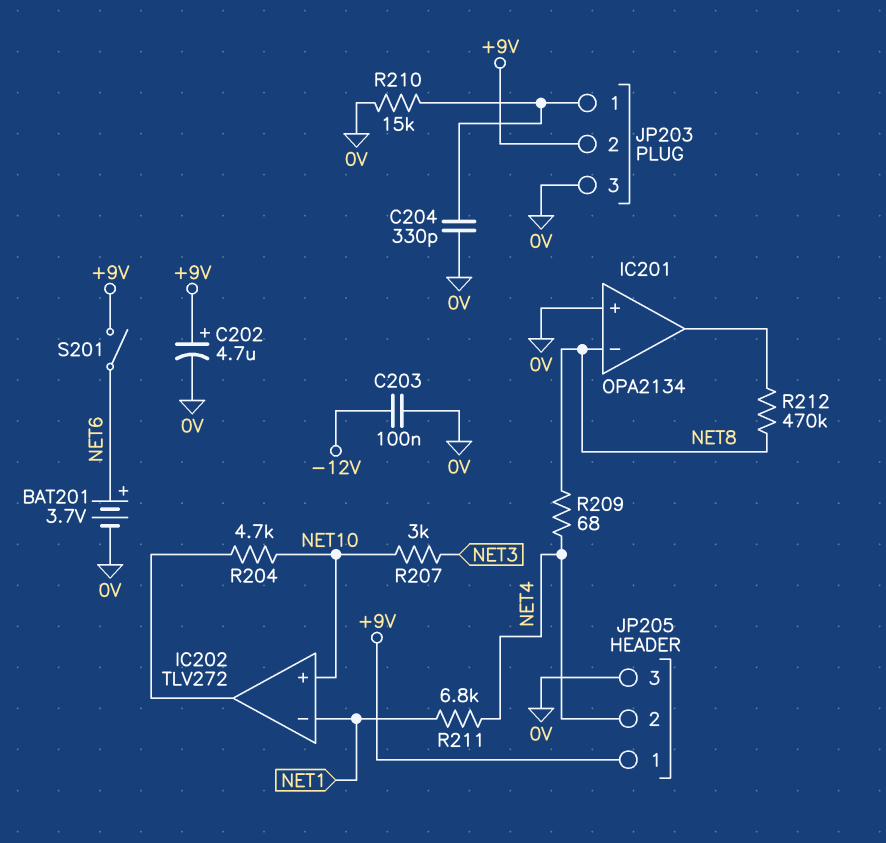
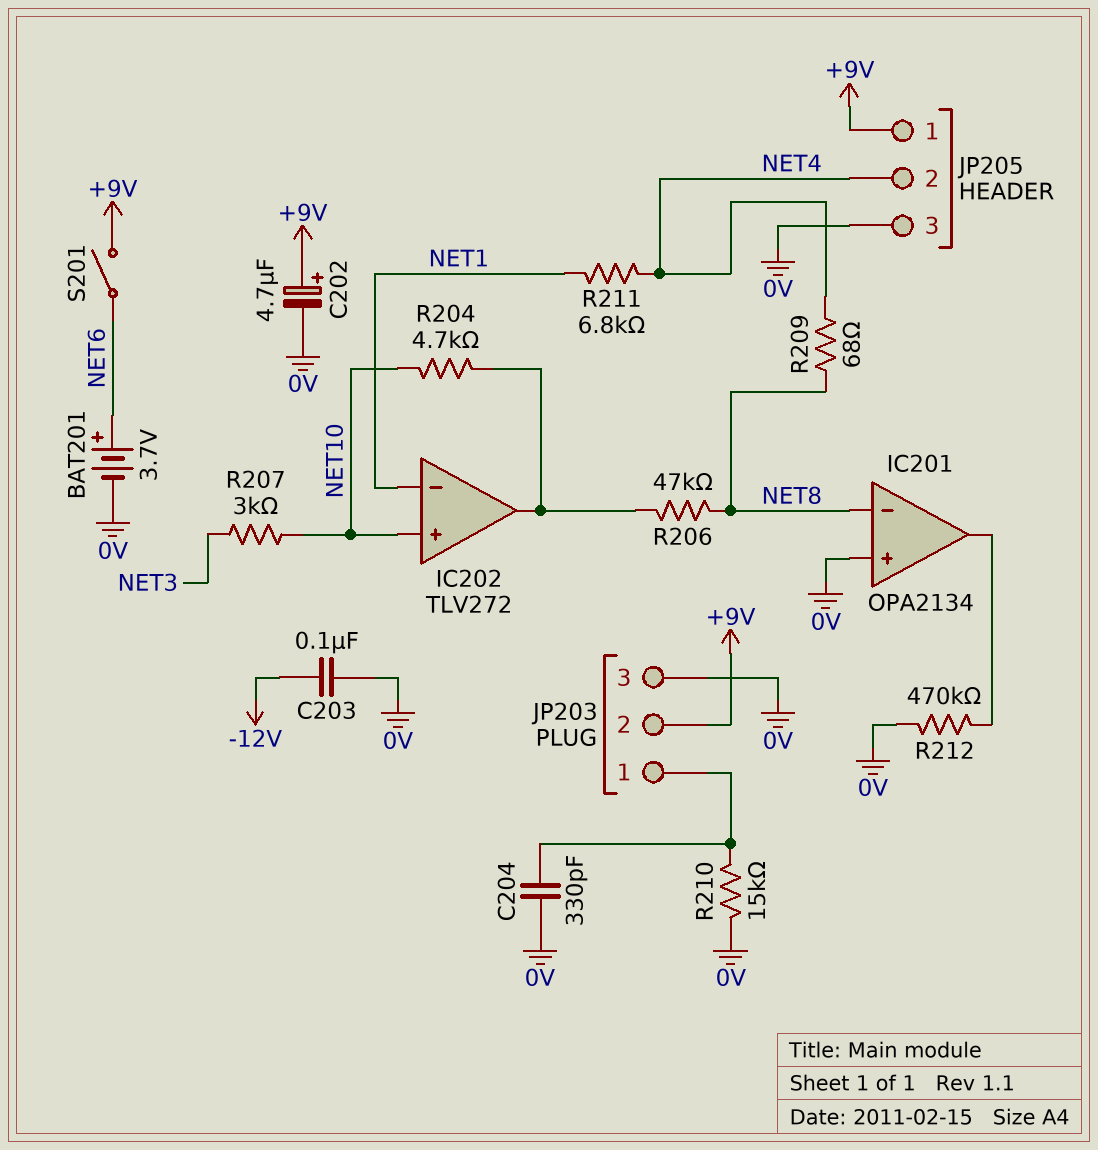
R206: none -> 47k (IC202/out, NET8)
R212: 470k (IC201/out, NET8) -> 470k (0V, IC201/out)

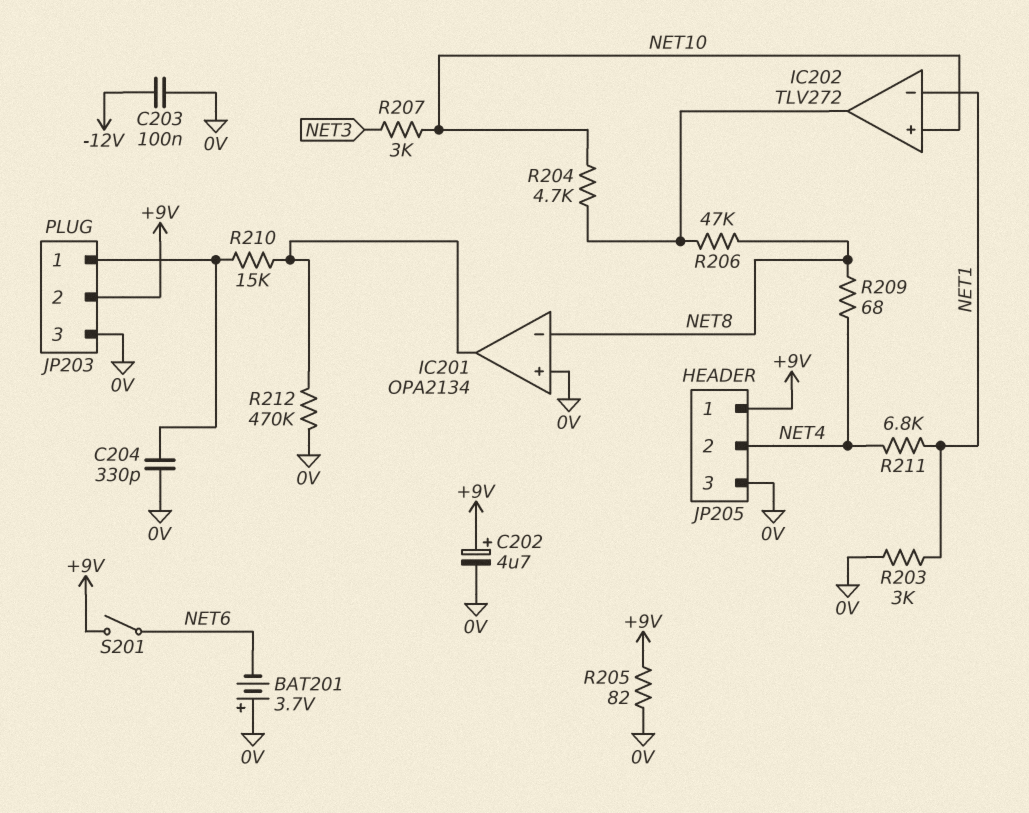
BAT201: 3.7V (plus NET6, minus 0V) -> 3.7V (plus 0V, minus NET6)
R203: none -> 3k (0V, NET1)
R205: none -> 82 (+9V, 0V)
R210: 15k (0V, JP203/1) -> 15k (IC201/out, JP203/1)

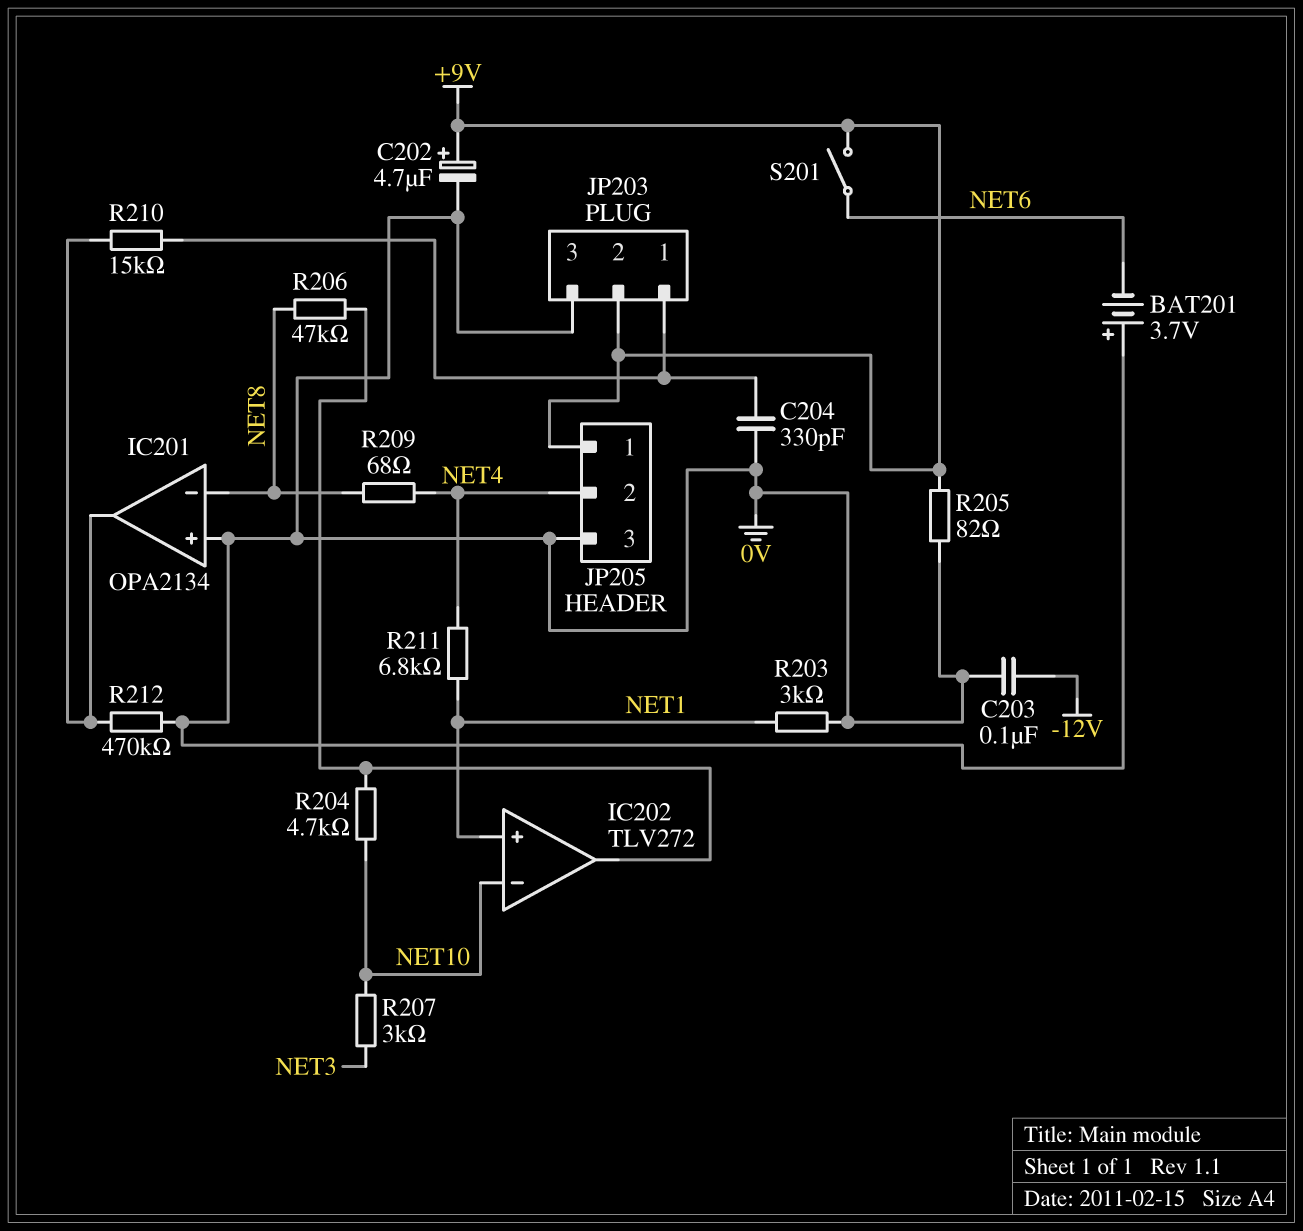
IC202 pin in+: NET10 -> NET1
IC202 pin in-: NET1 -> NET10

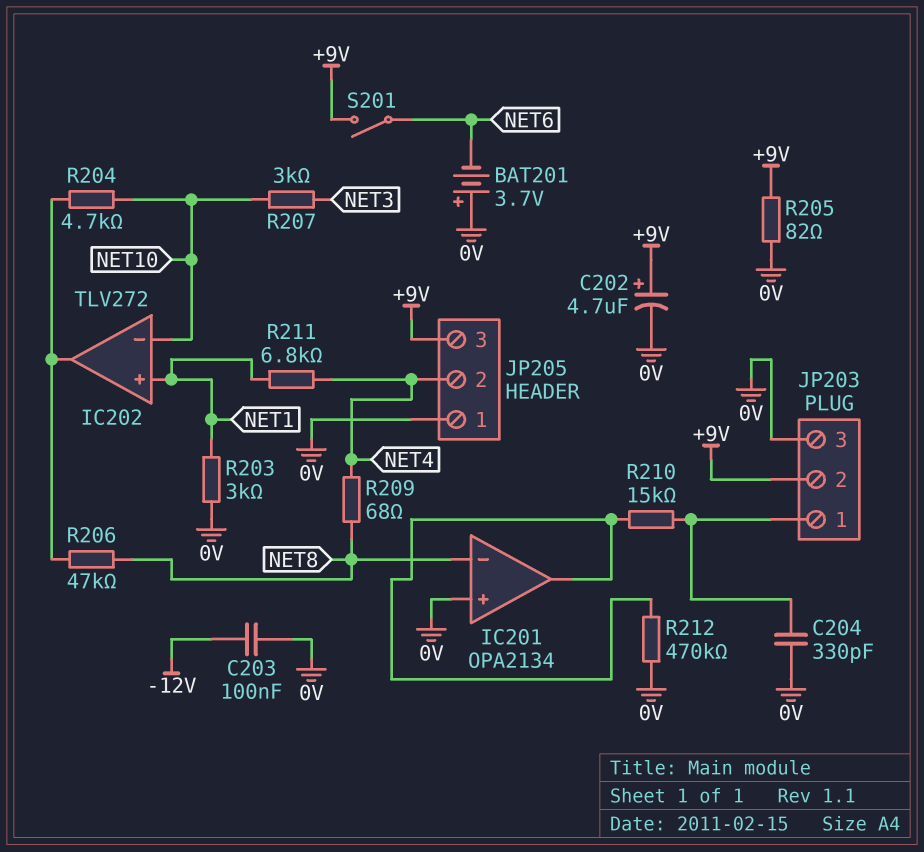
JP205 pin 1: +9V -> 0V
JP205 pin 3: 0V -> +9V

